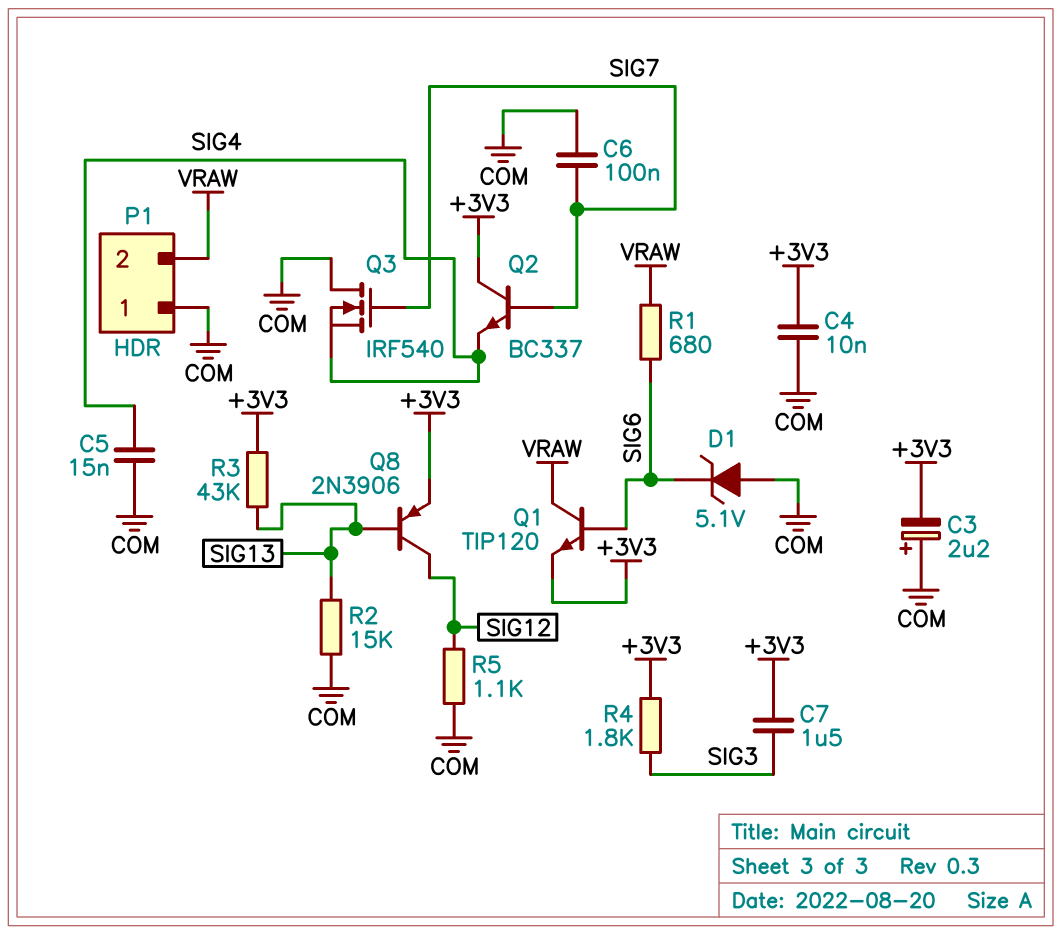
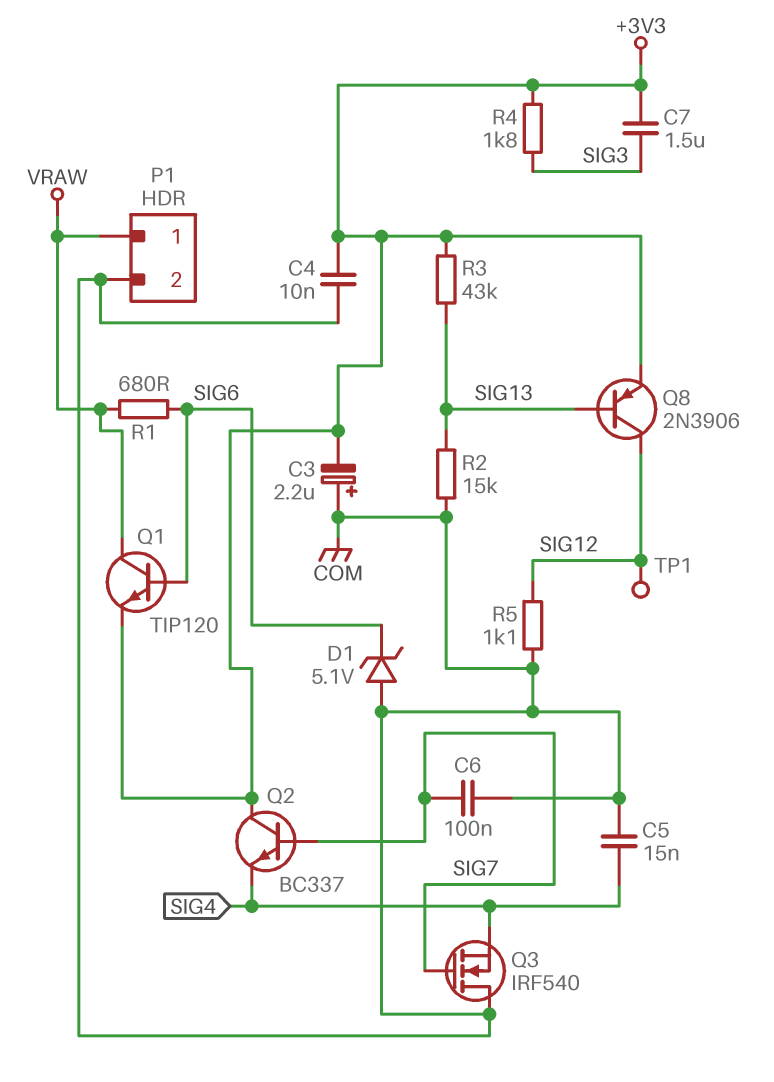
P1 pin 1: COM -> VRAW
P1 pin 2: VRAW -> COM
TP1: none -> test point (SIG12)

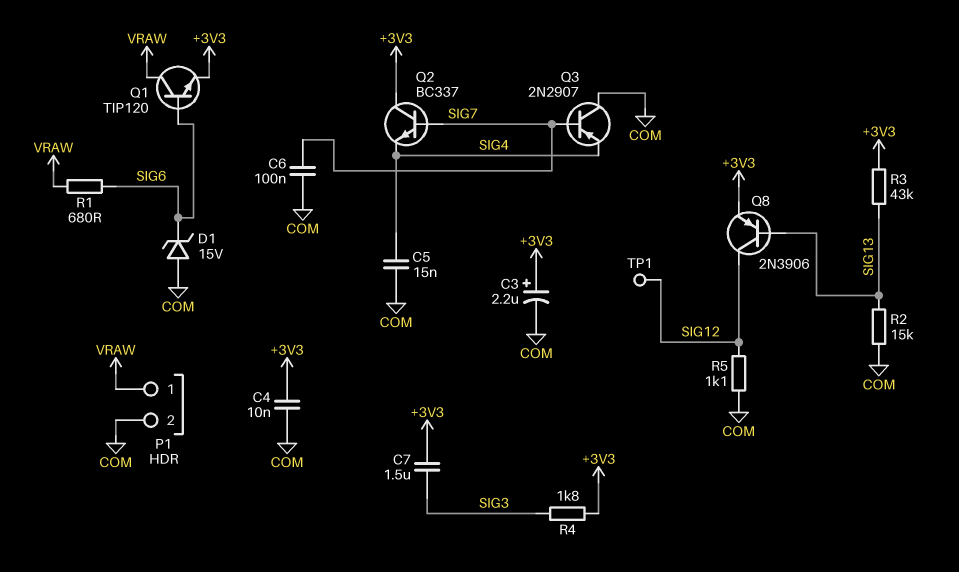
C3: 2.2uF (plus COM, minus +3V3) -> 2.2uF (plus +3V3, minus COM)
D1: zener 5.1V (A COM, K SIG6) -> zener 15V (A COM, K SIG6)
Q3: NMOS IRF540 (G SIG7, D COM, S SIG4) -> PNP 2N2907 (B SIG7, C COM, E SIG4)

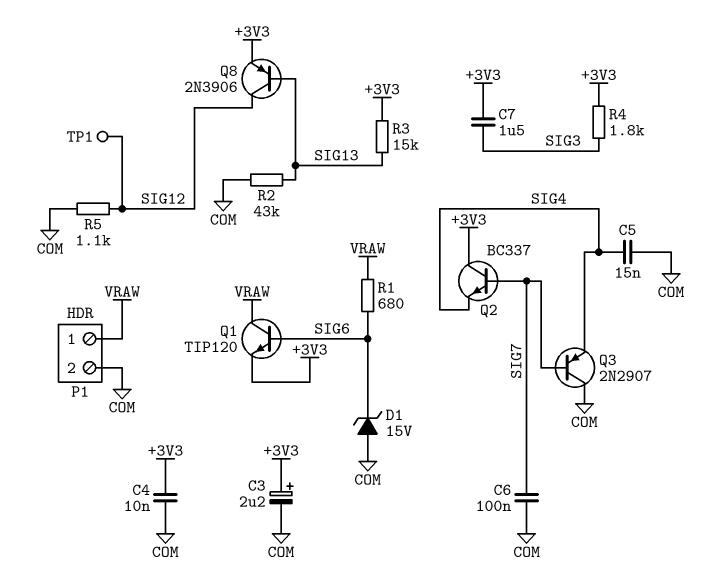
R2: 15k (COM, SIG13) -> 43k (COM, SIG13)
R3: 43k (+3V3, SIG13) -> 15k (+3V3, SIG13)

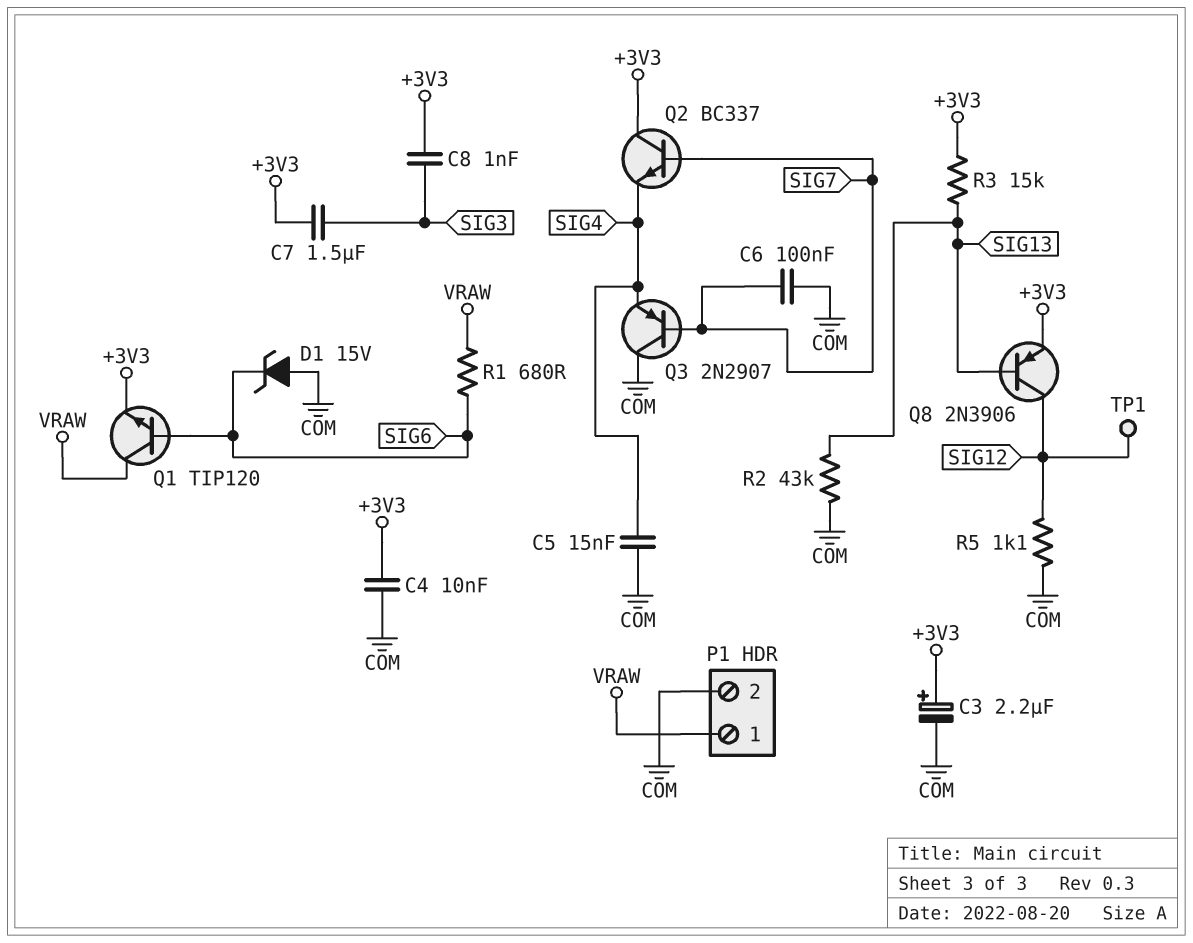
C8: none -> 1nF (+3V3, SIG3)
R4: 1.8k (+3V3, SIG3) -> none

